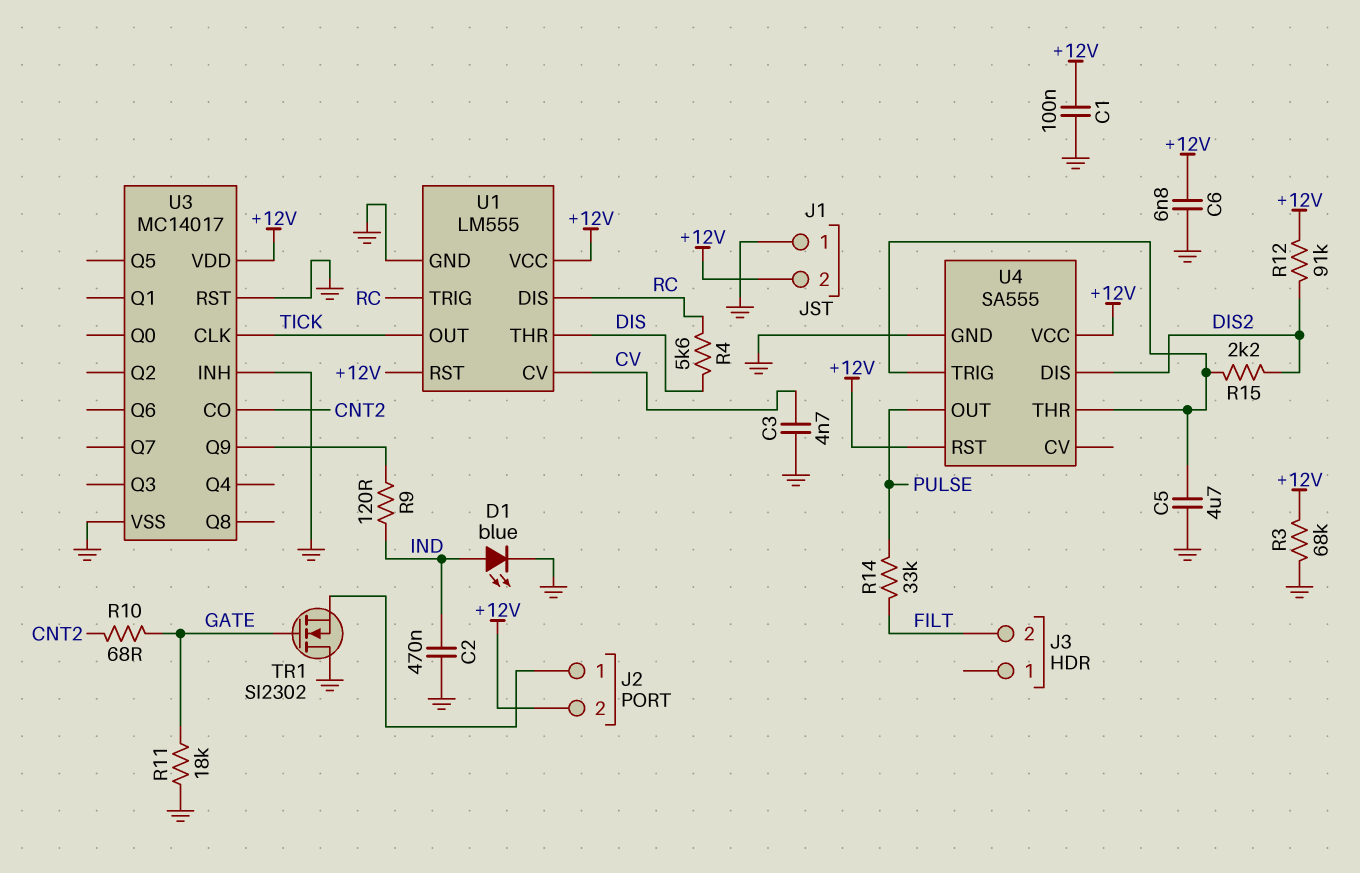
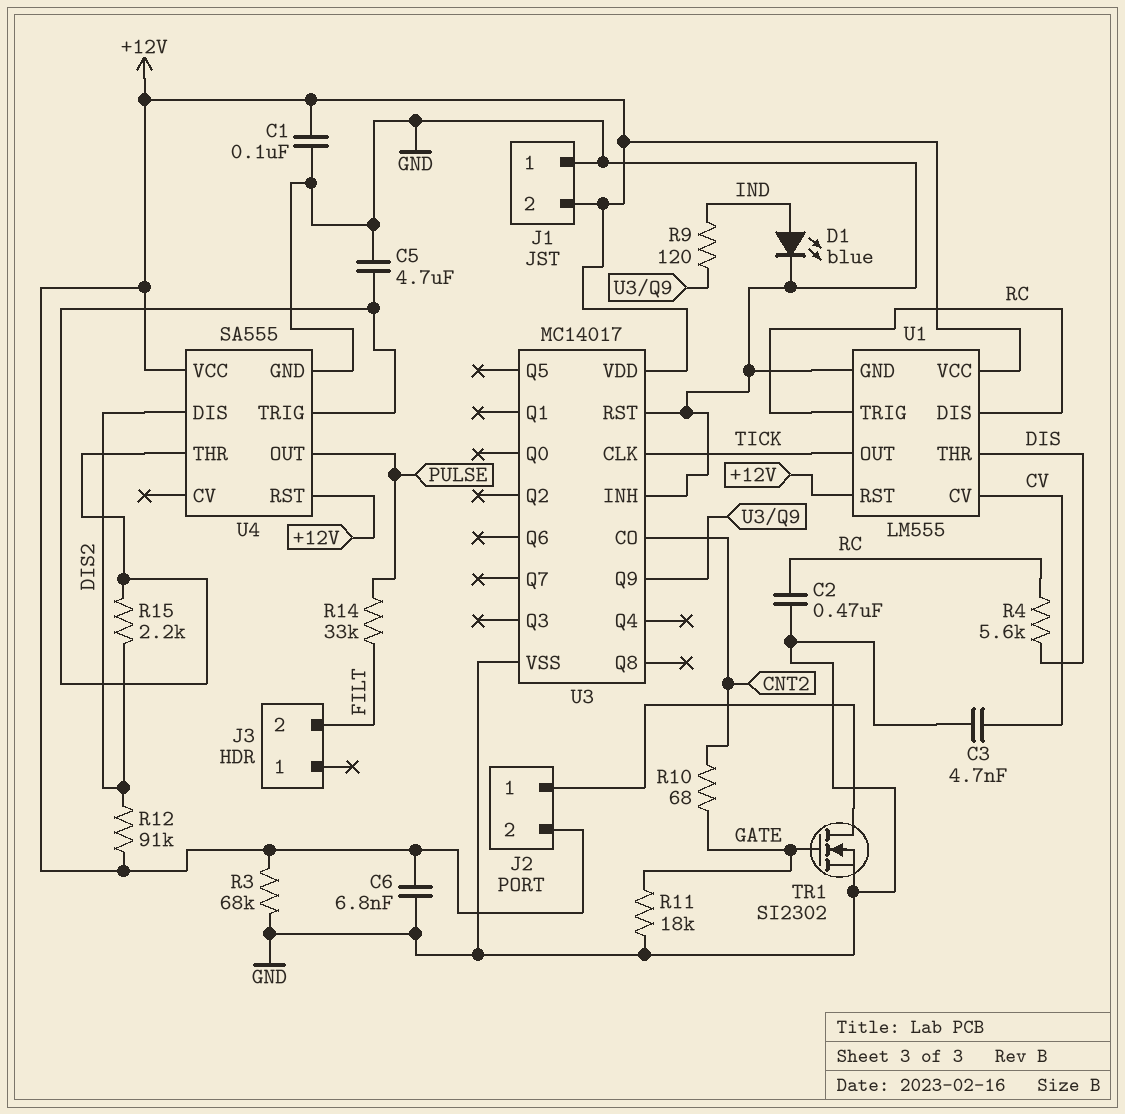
C2: 470nF (GND, IND) -> 470nF (GND, RC)
TR1: NMOS SI2302 (G GATE, D GND, S J2/1) -> NMOS SI2302 (G GATE, D J2/1, S GND)

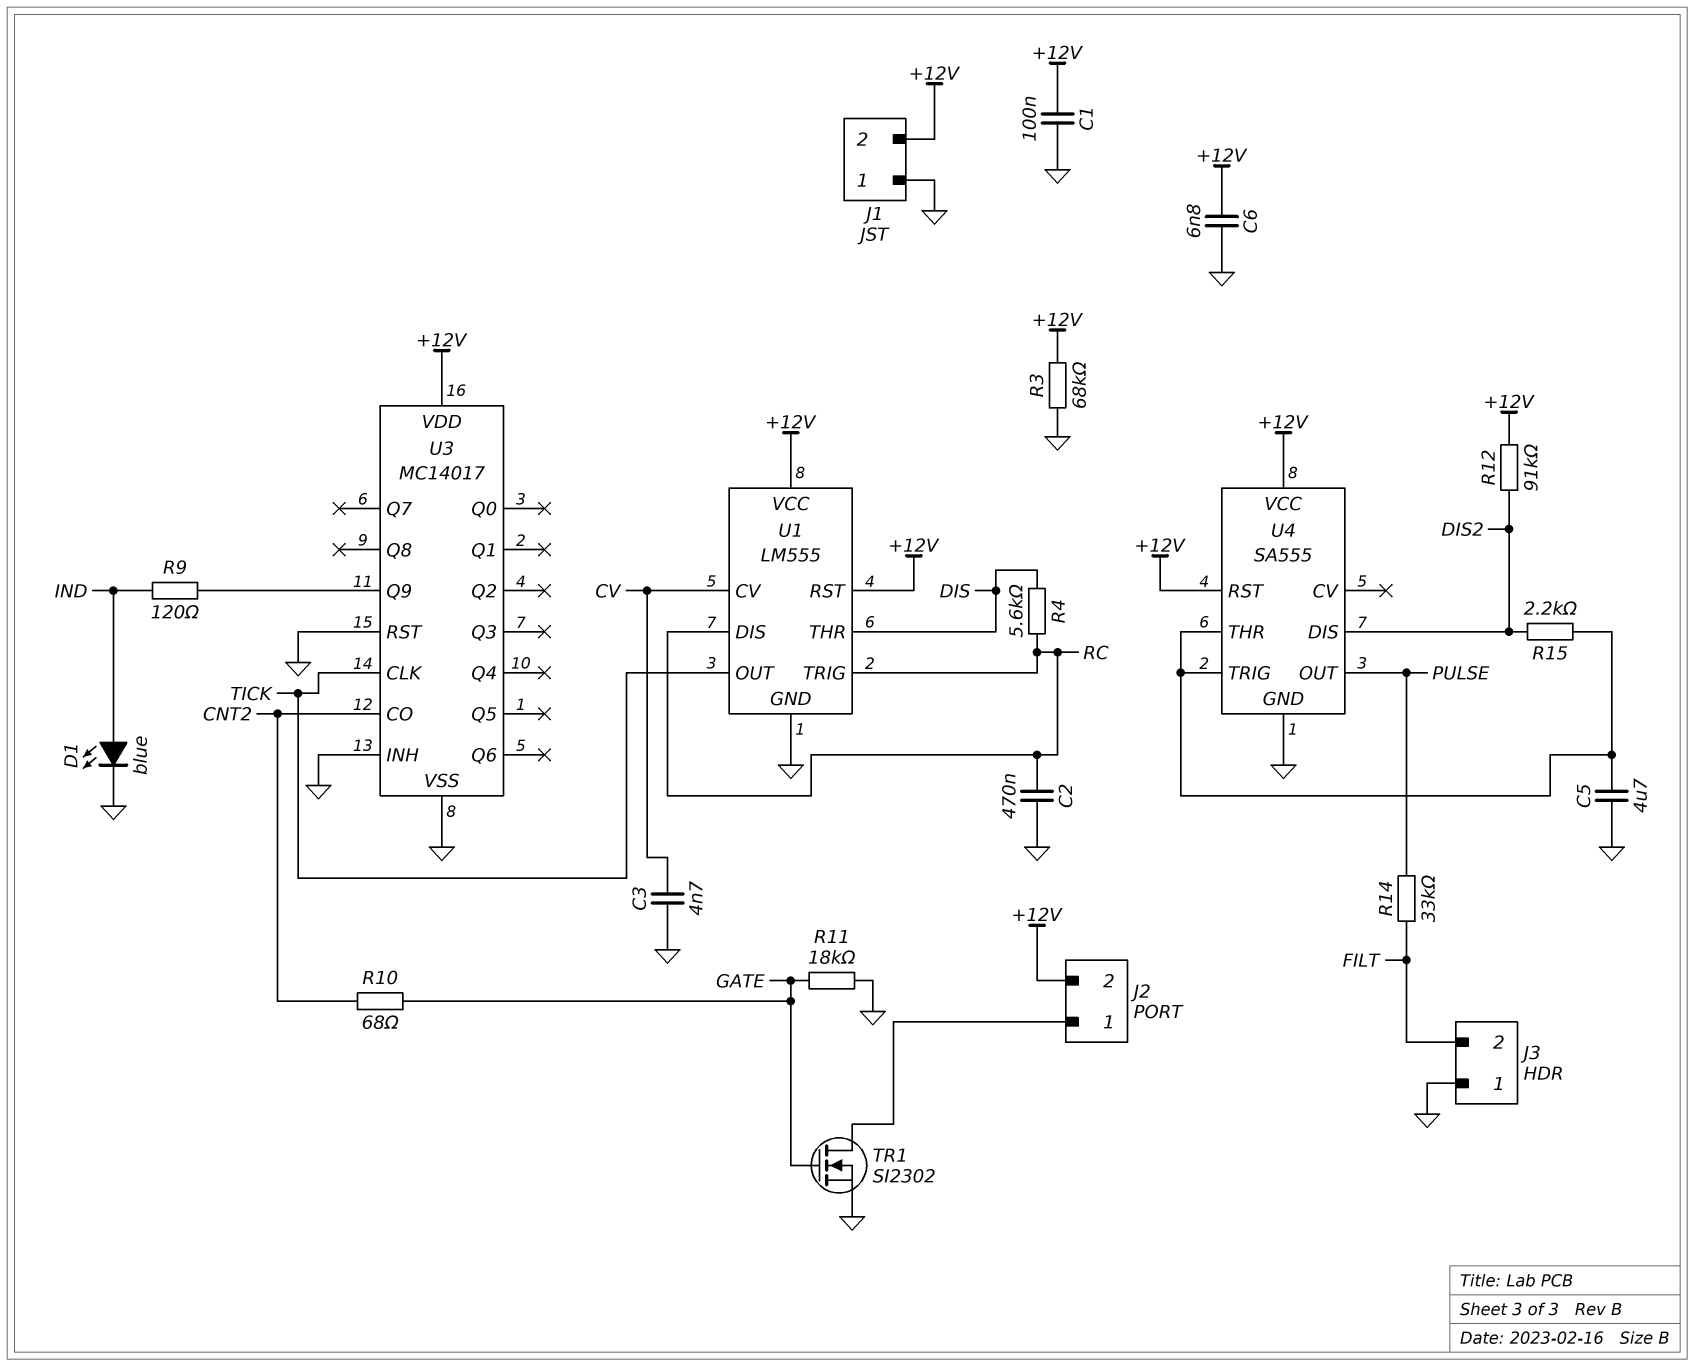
J3 pin 1: none -> GND

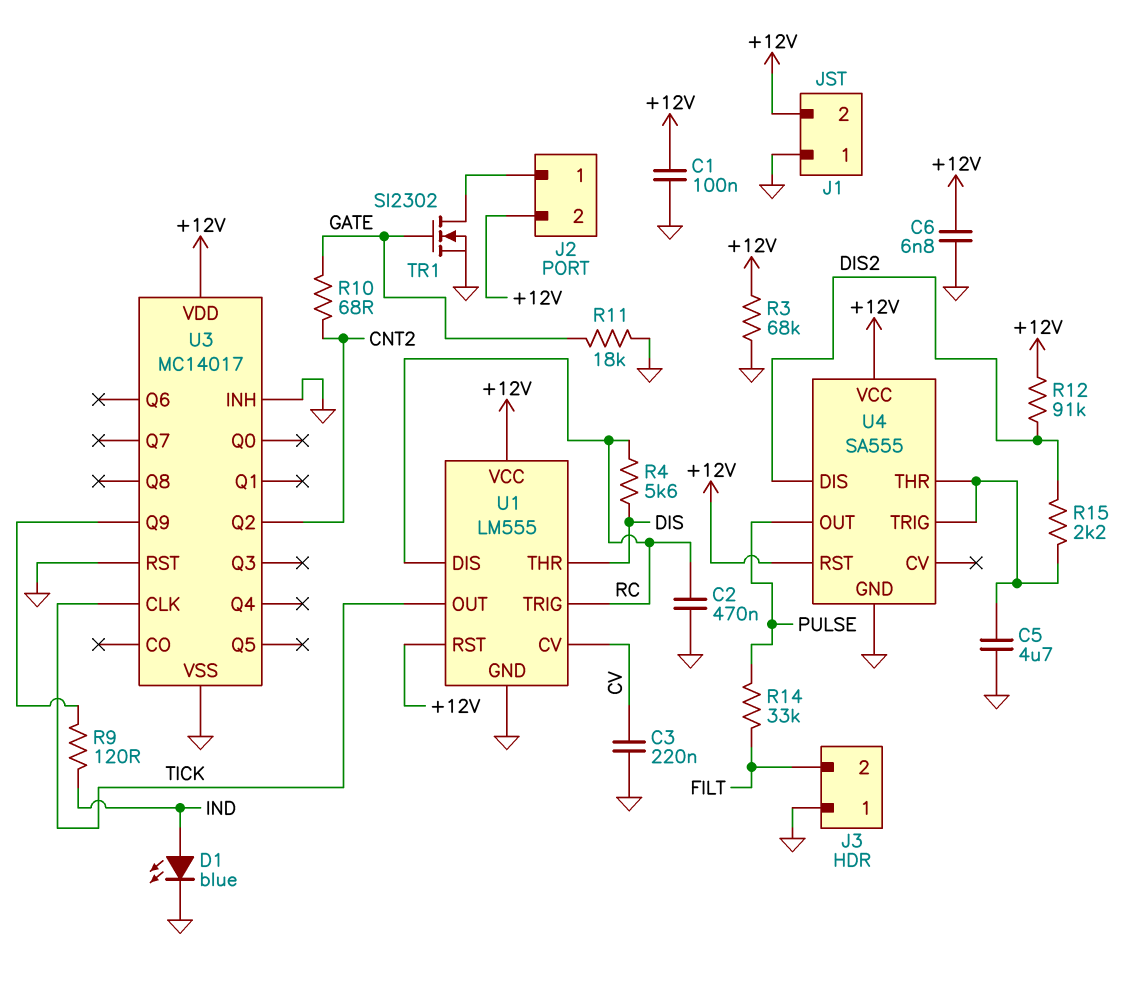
C3: 4.7nF (CV, GND) -> 220nF (CV, GND)
U3 pin CO: CNT2 -> none
U3 pin Q2: none -> CNT2

